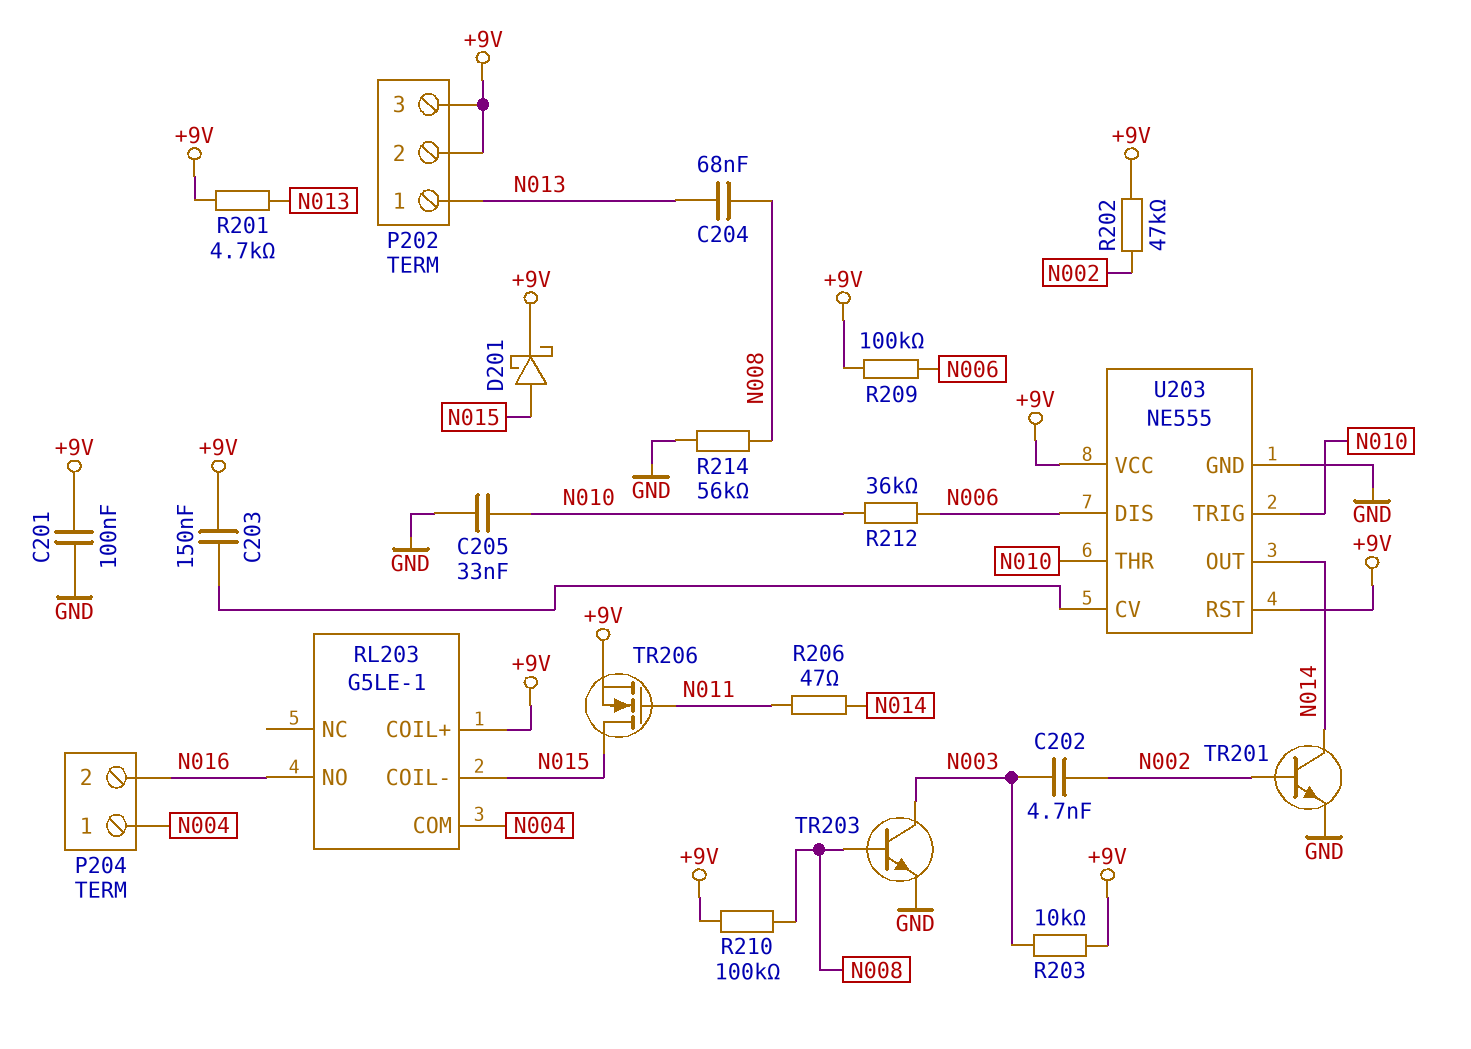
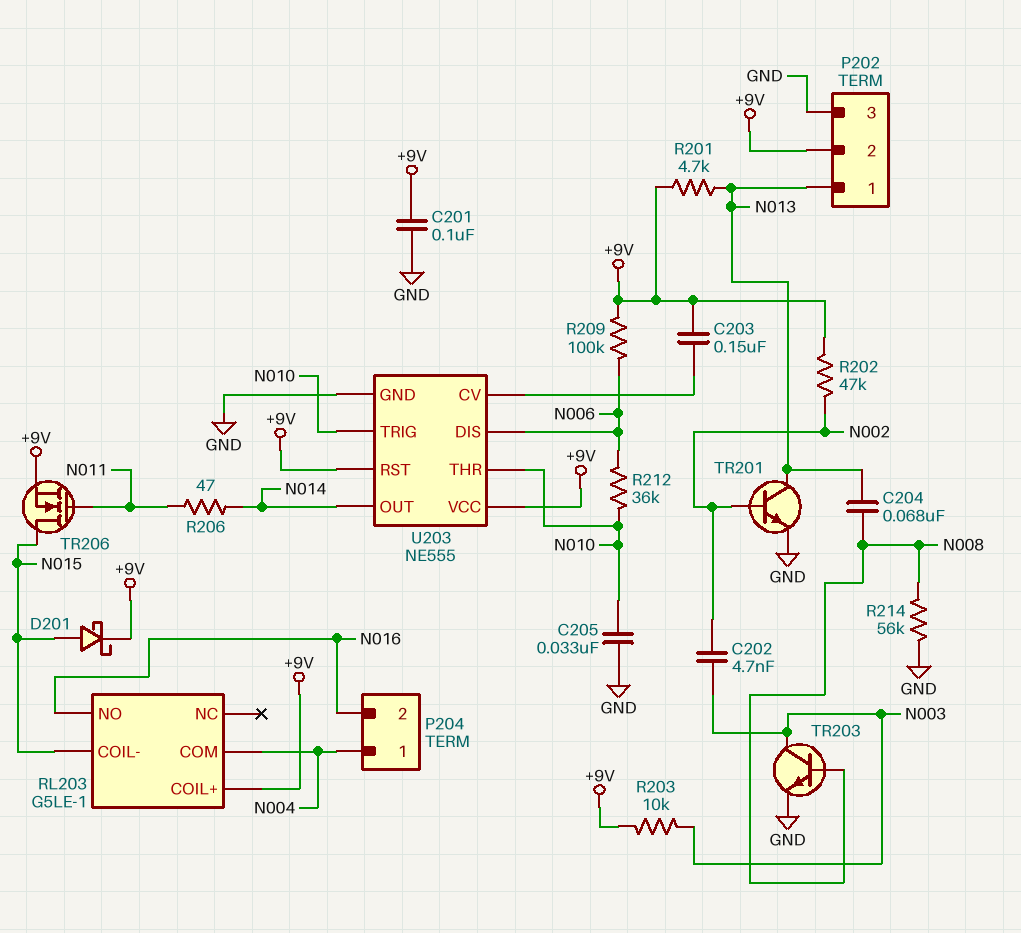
P202 pin 3: +9V -> GND
R210: 100k (+9V, N008) -> none
TR201: NPN (B N002, C N014, E GND) -> NPN (B N002, C N013, E GND)

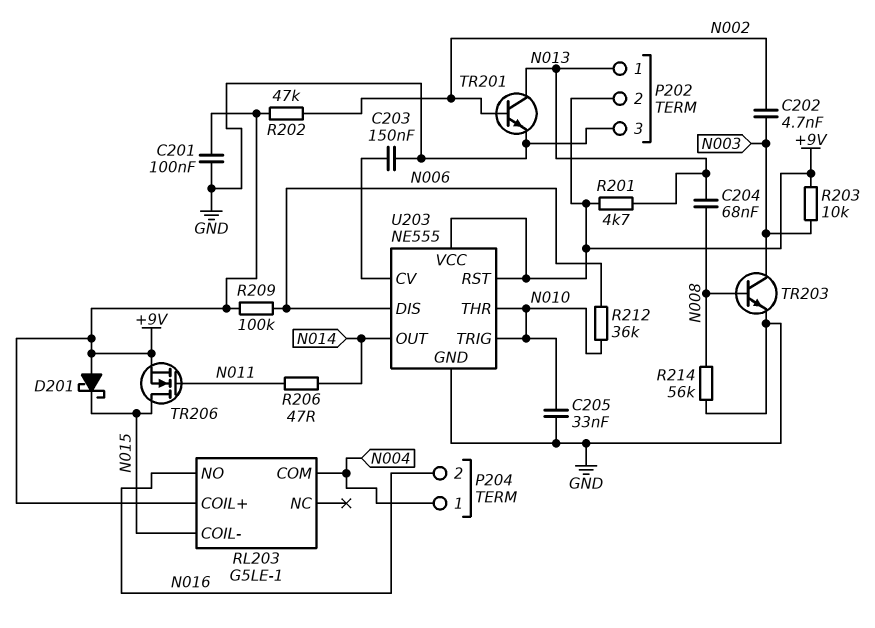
C203: 150nF (+9V, U203/CV) -> 150nF (GND, U203/CV)
D201: schottky (A N015, K +9V) -> schottky (A +9V, K N015)

